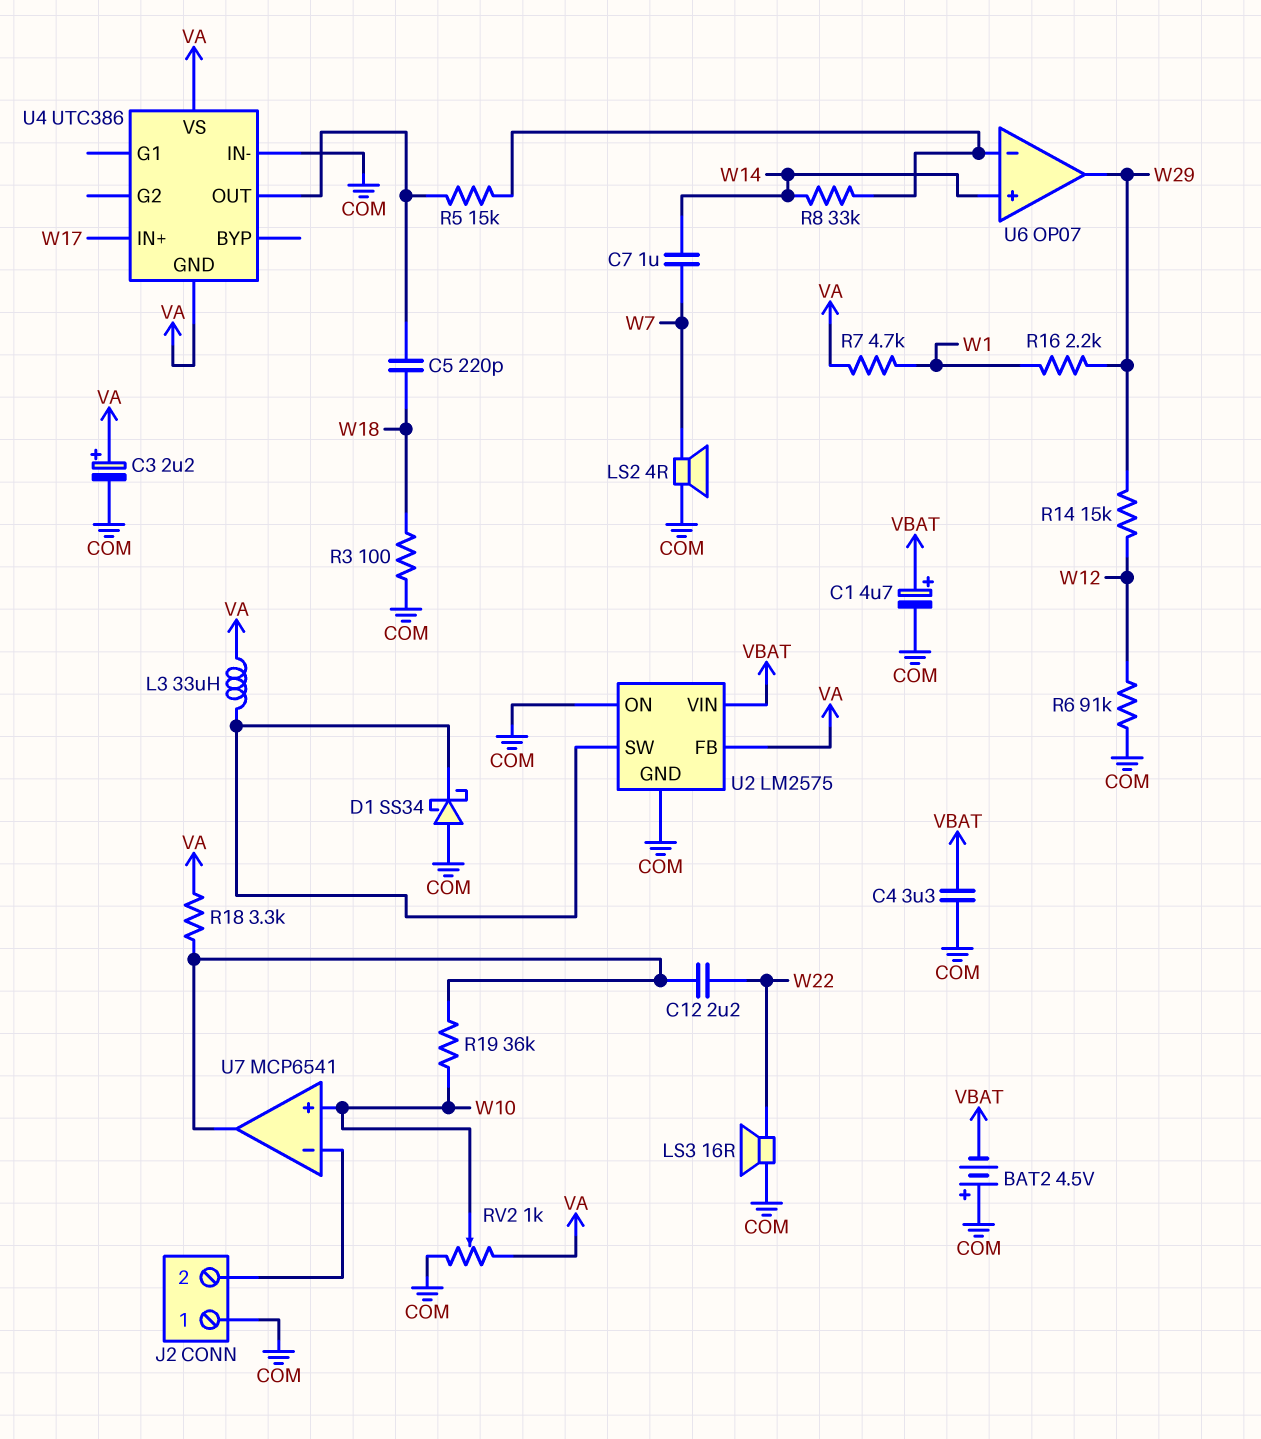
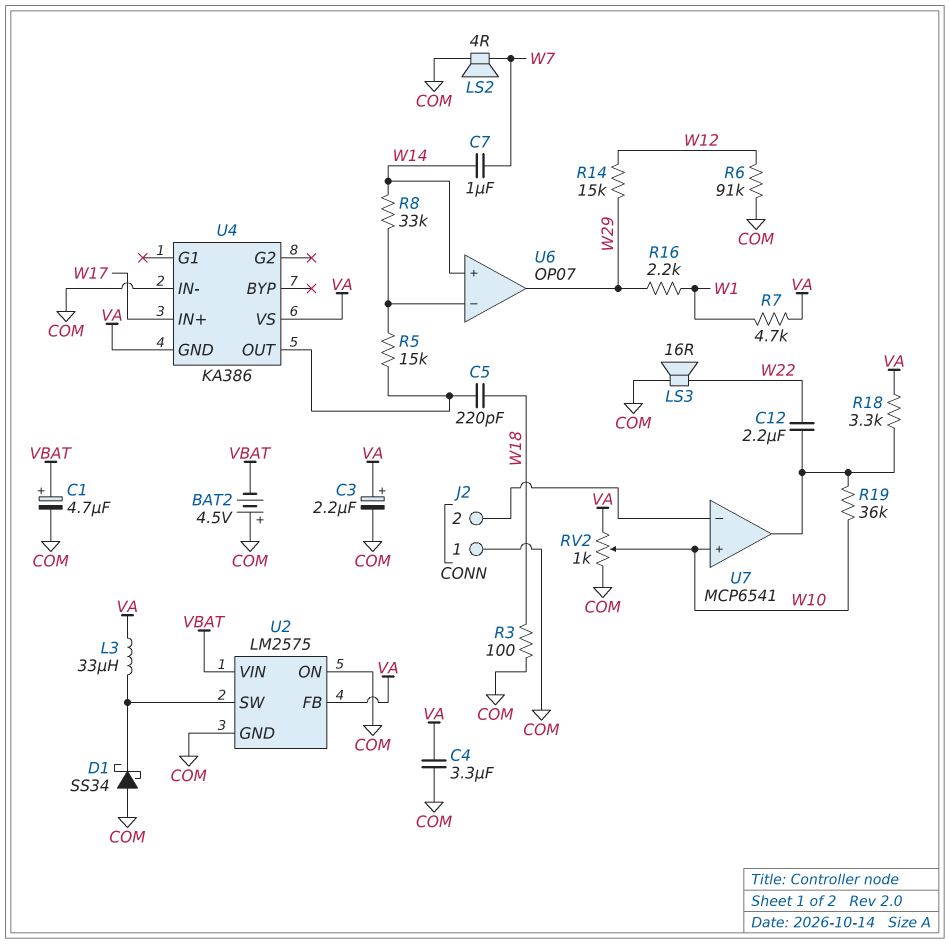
C4: 3.3uF (COM, VBAT) -> 3.3uF (COM, VA)
U4: UTC386 -> KA386

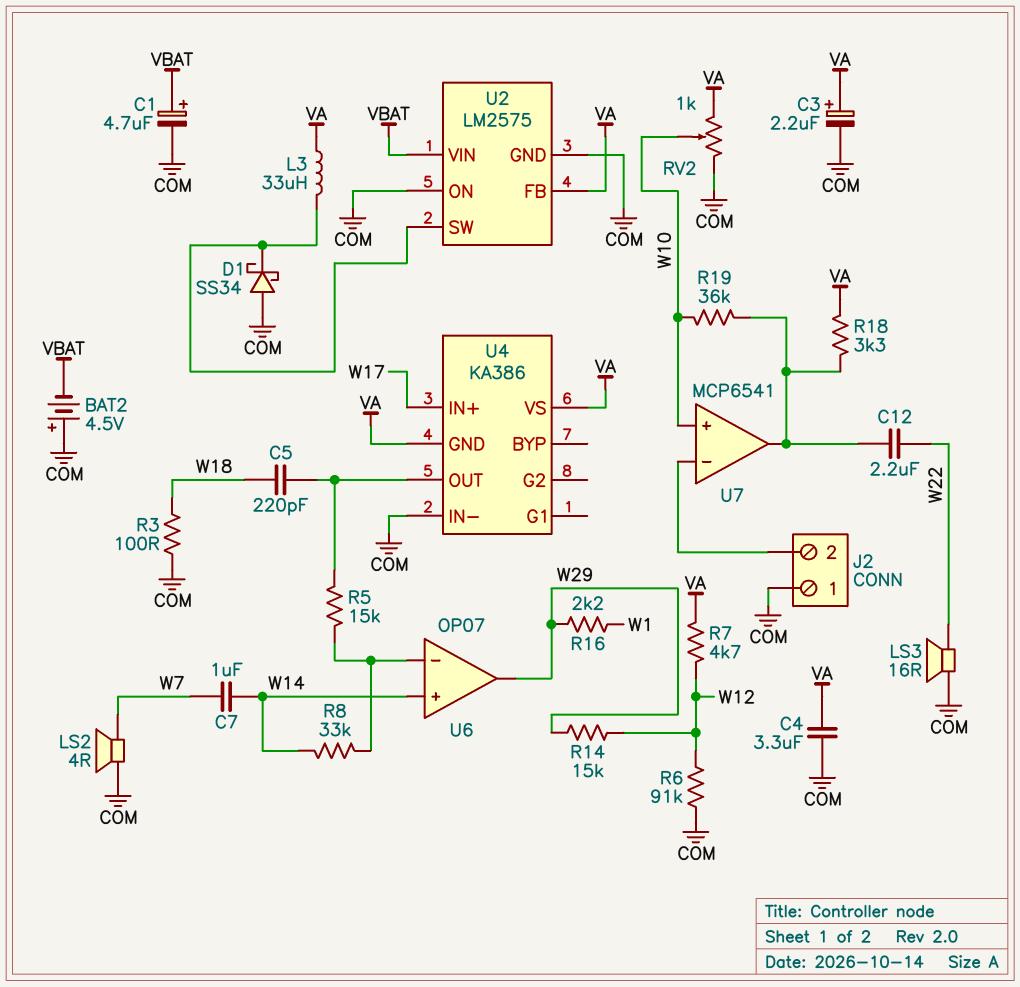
R7: 4.7k (VA, W1) -> 4.7k (VA, W12)

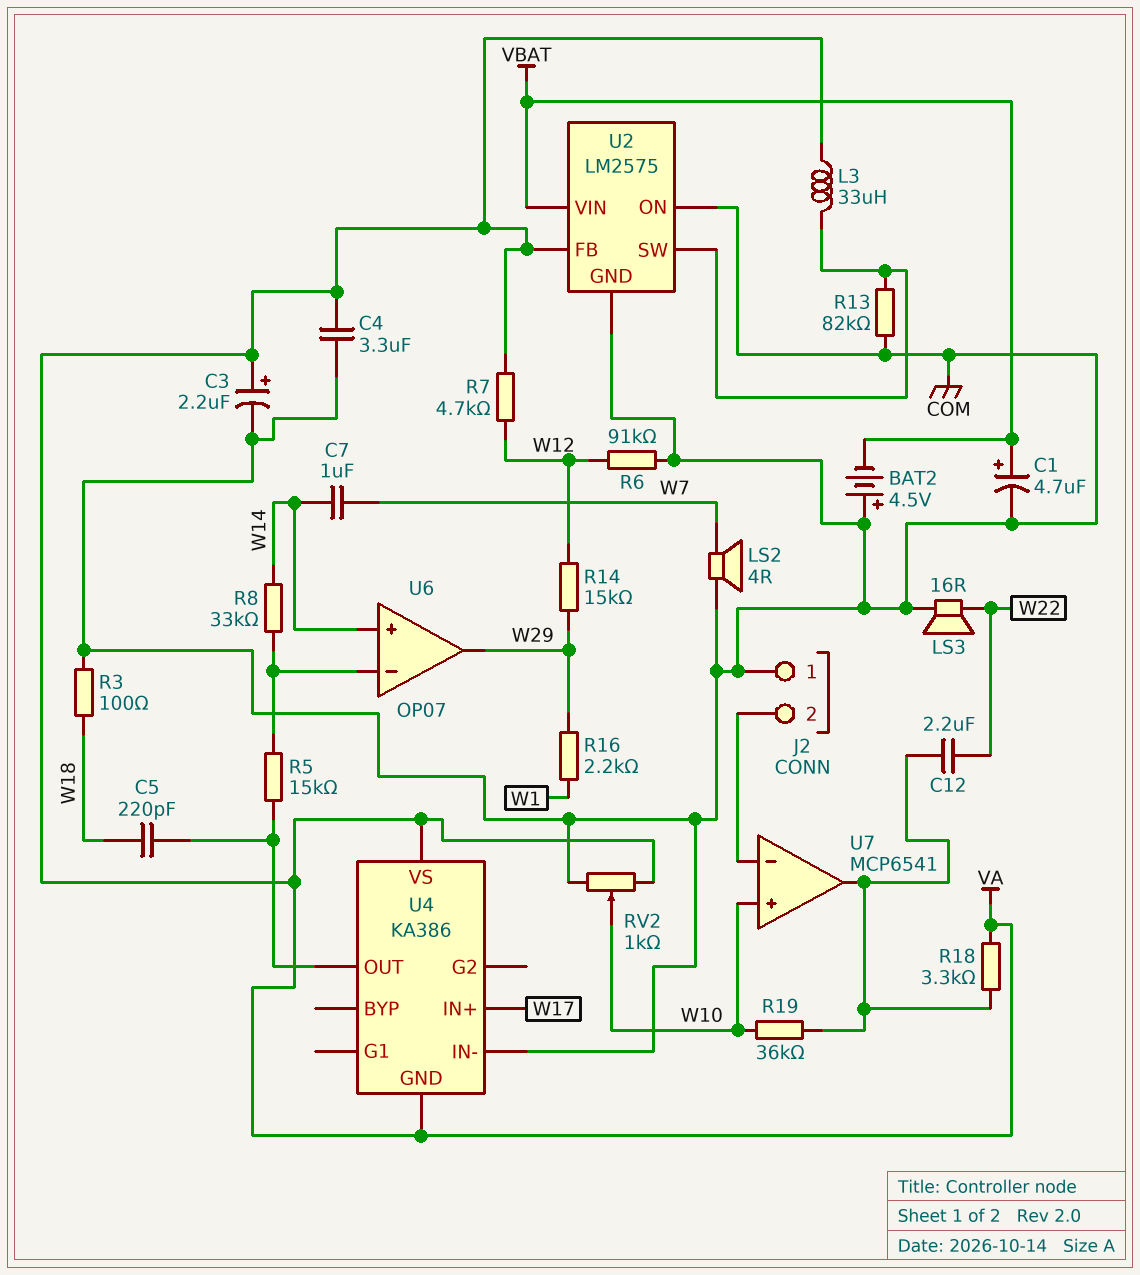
D1: schottky SS34 (A COM, K U2/SW) -> none
R13: none -> 82k (COM, U2/SW)

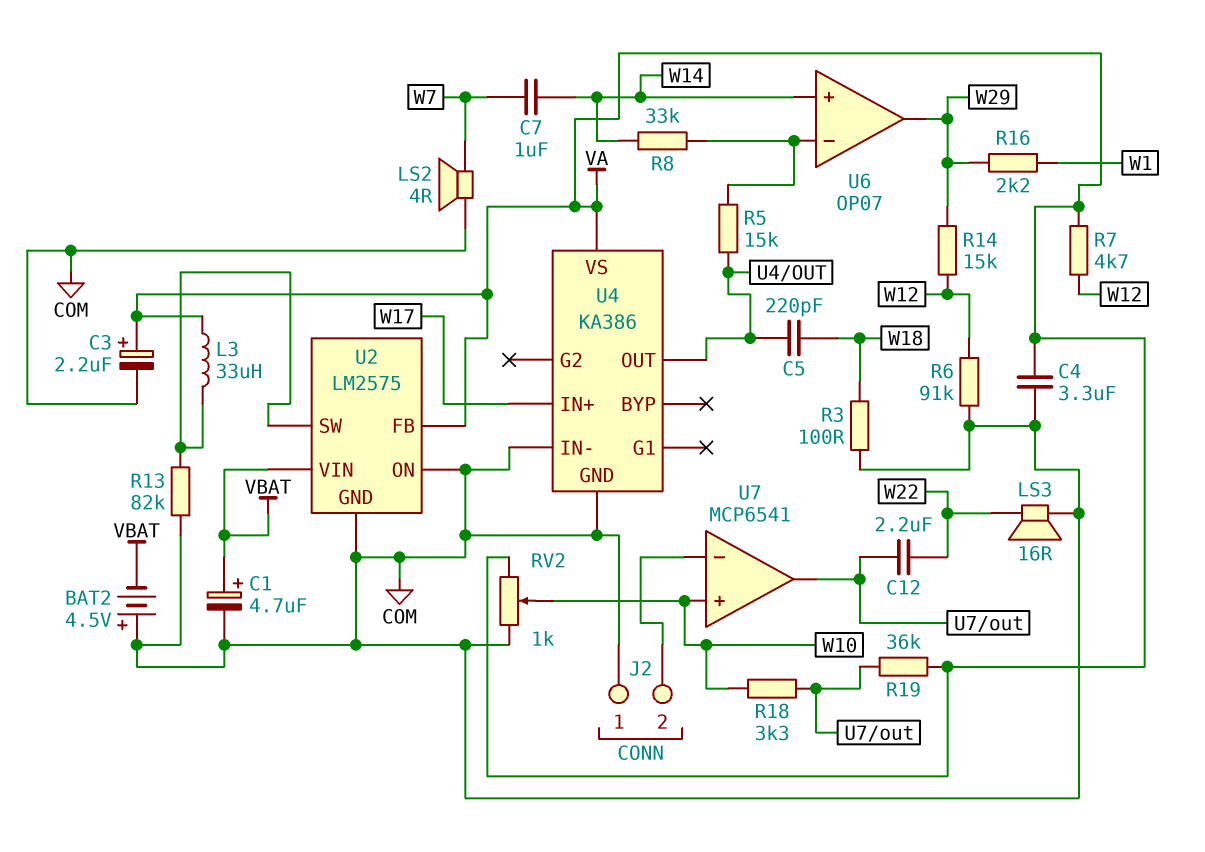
R18: 3.3k (U7/out, VA) -> 3.3k (U7/out, W10)
R19: 36k (U7/out, W10) -> 36k (U7/out, VA)
U4 pin GND: VA -> COM

